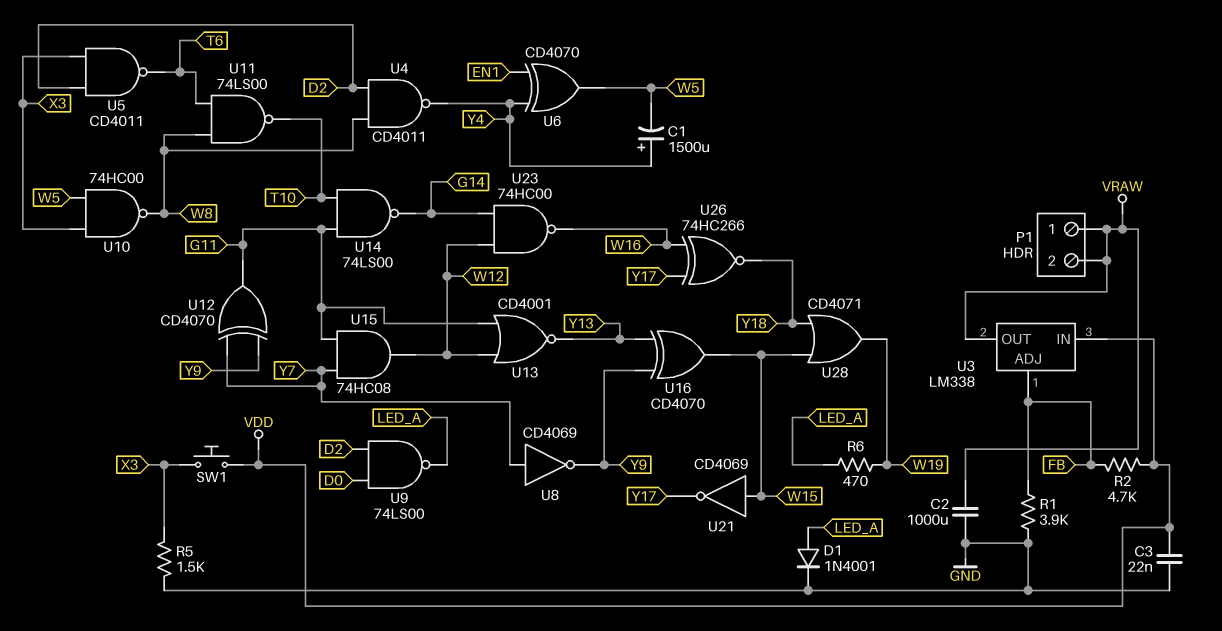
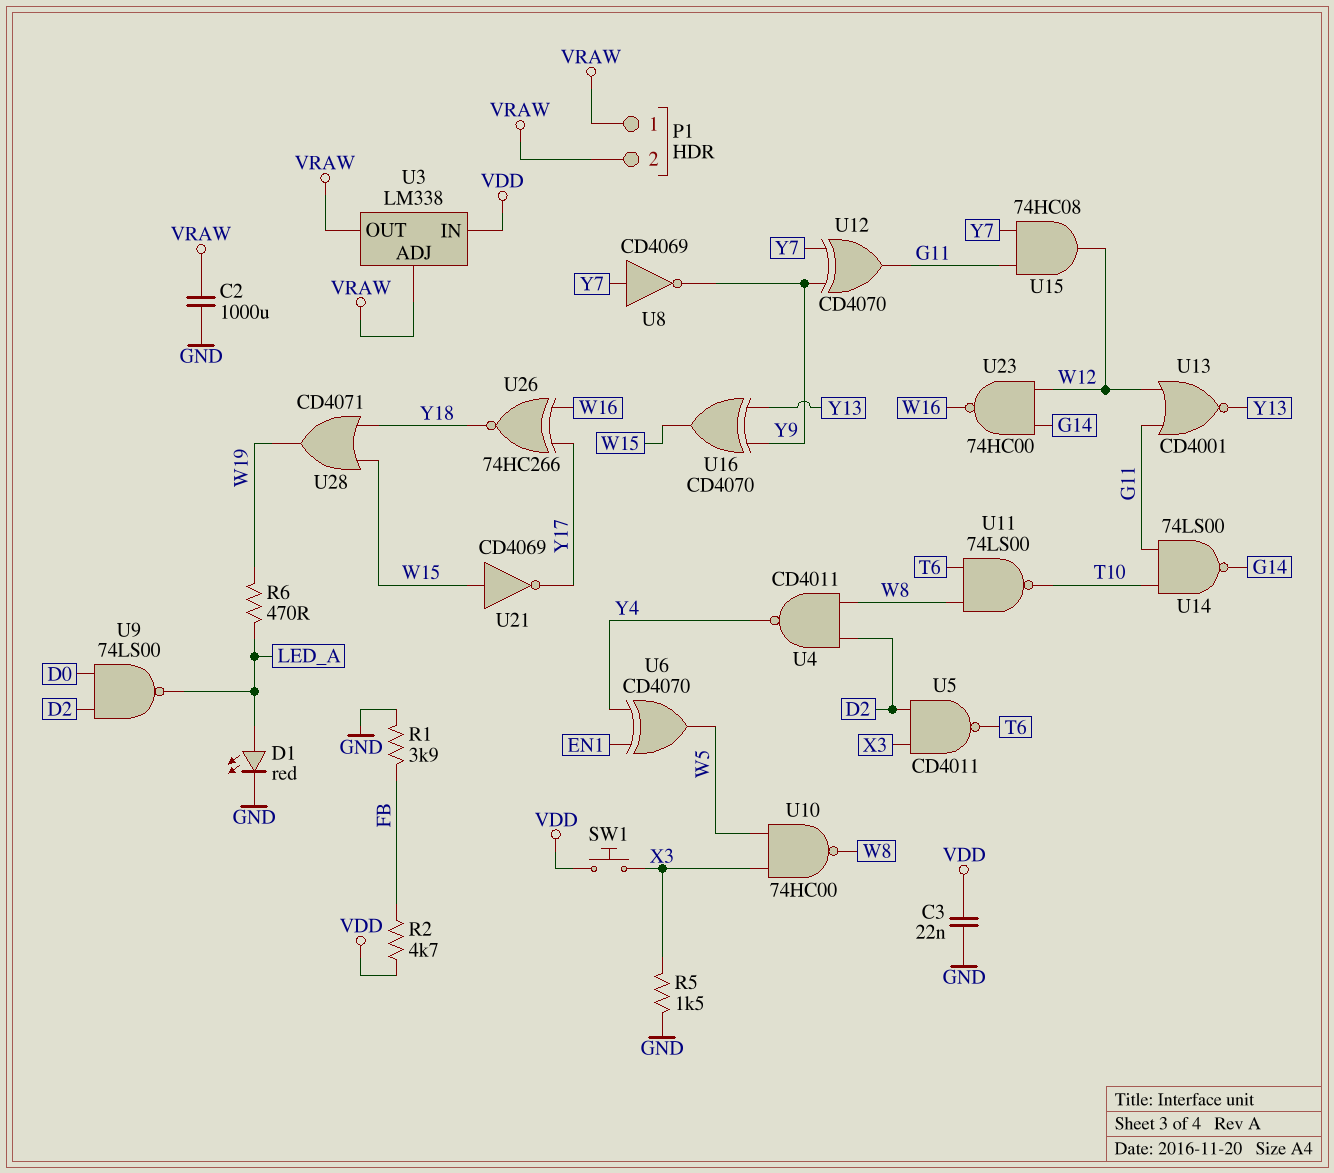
C1: 1500uF (plus Y4, minus W5) -> none
D1: diode 1N4001 (A LED_A, K GND) -> LED red (A LED_A, K GND)
U3 pin ADJ: FB -> VRAW

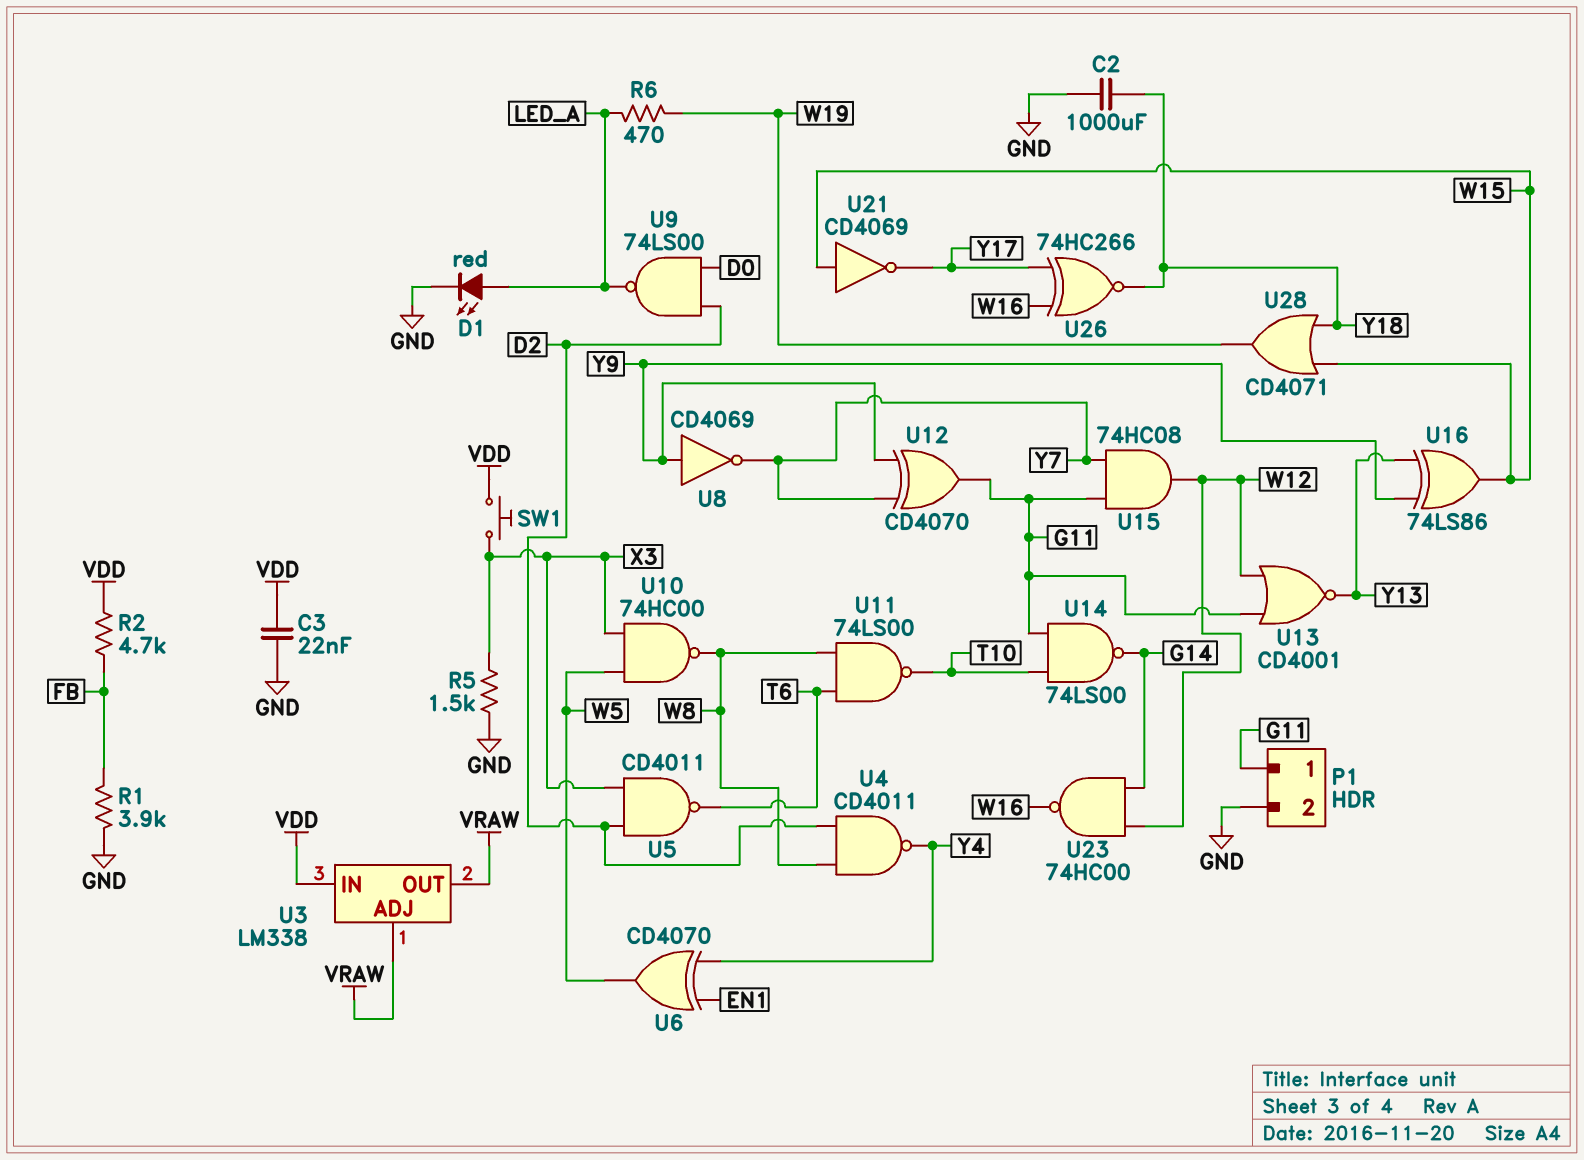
C2: 1000uF (GND, VRAW) -> 1000uF (GND, Y18)
P1 pin 1: VRAW -> G11
P1 pin 2: VRAW -> GND
U8: NOT CD4069 (in Y7, out Y9) -> NOT CD4069 (in Y9, out Y7)
U16: XOR CD4070 (in Y9, in Y13, out W15) -> XOR 74LS86 (in Y9, in Y13, out W15)

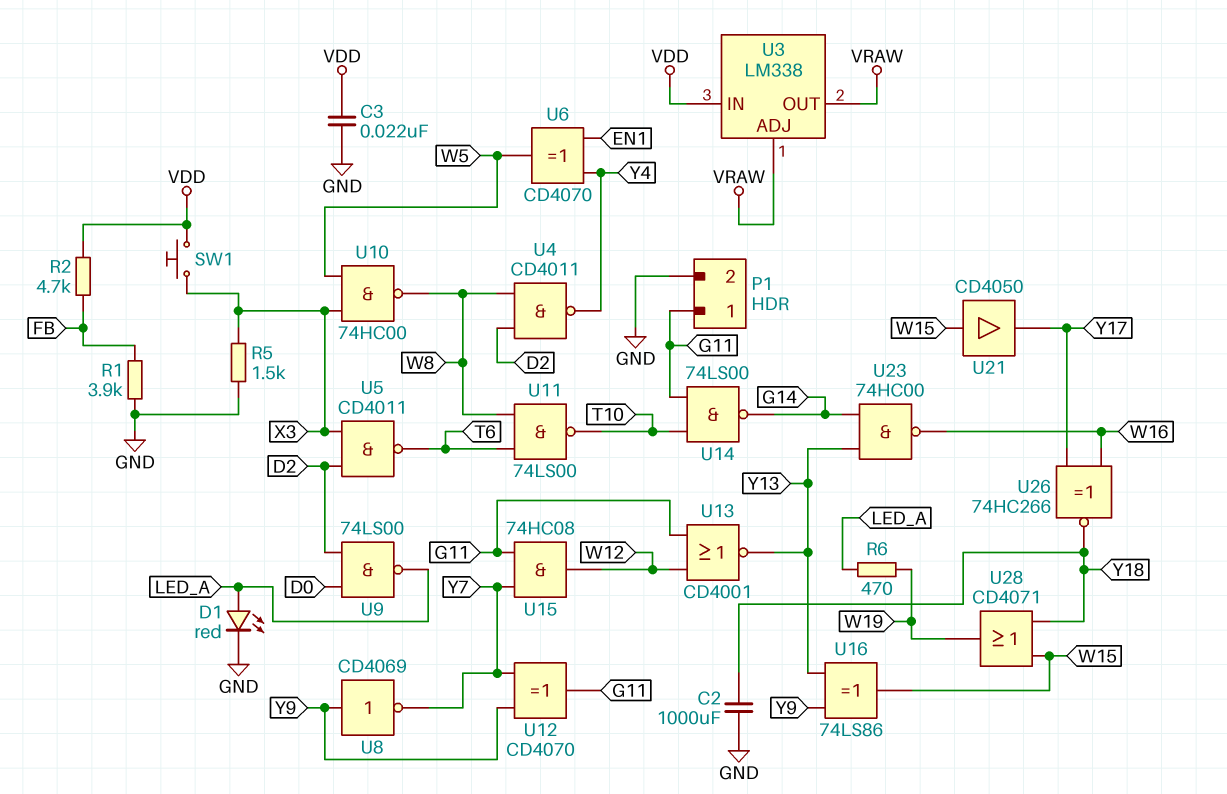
U21: NOT CD4069 (in W15, out Y17) -> buffer CD4050 (in W15, out Y17)
U23: NAND 74HC00 (in G14, in W12, out W16) -> NAND 74HC00 (in G14, in Y13, out W16)

